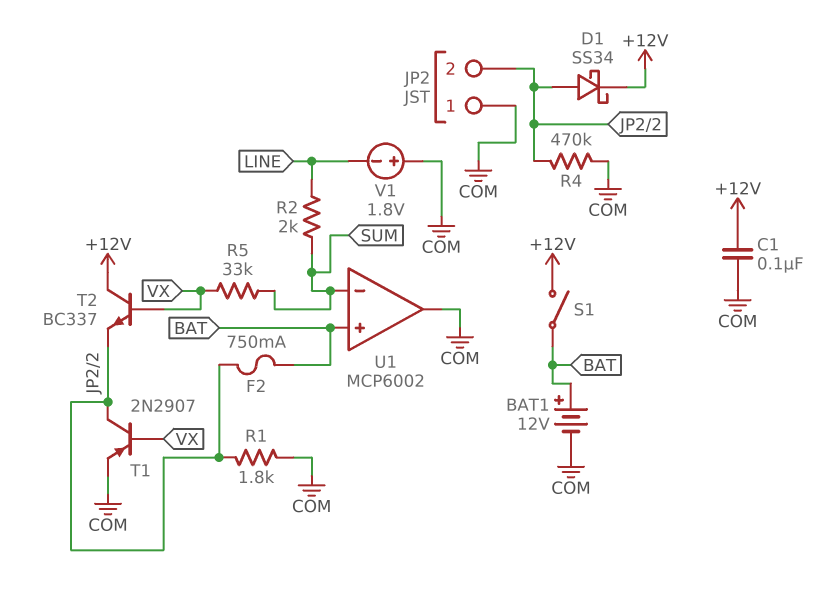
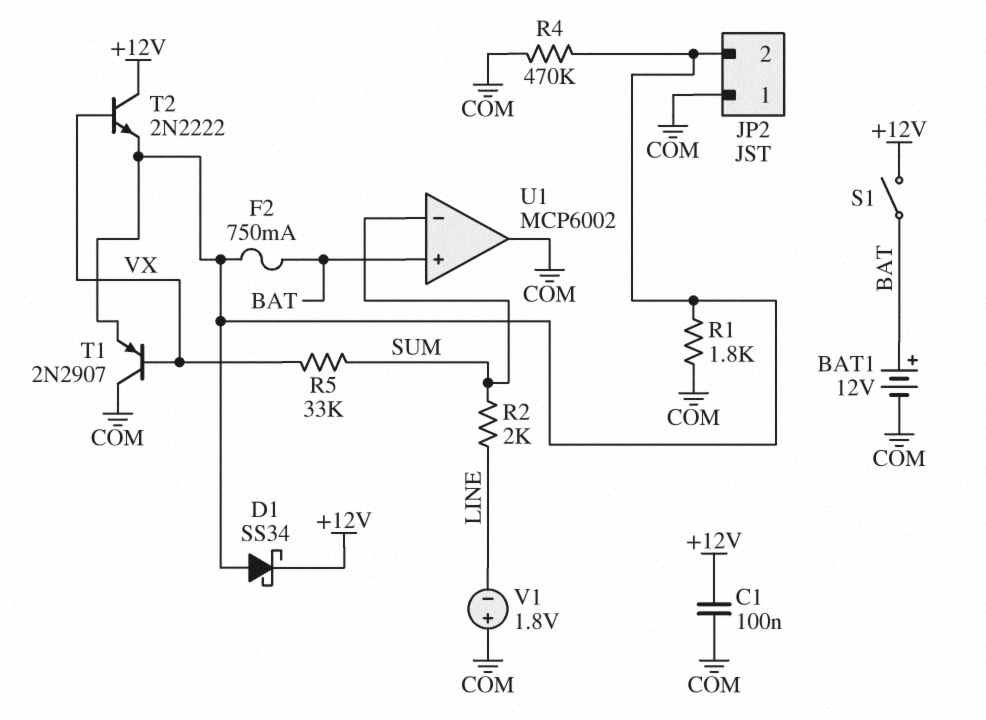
T1: PNP 2N2907 (B VX, C JP2/2, E COM) -> PNP 2N2907 (B VX, C COM, E JP2/2)
T2: NPN BC337 (B VX, C +12V, E JP2/2) -> NPN 2N2222 (B VX, C +12V, E JP2/2)

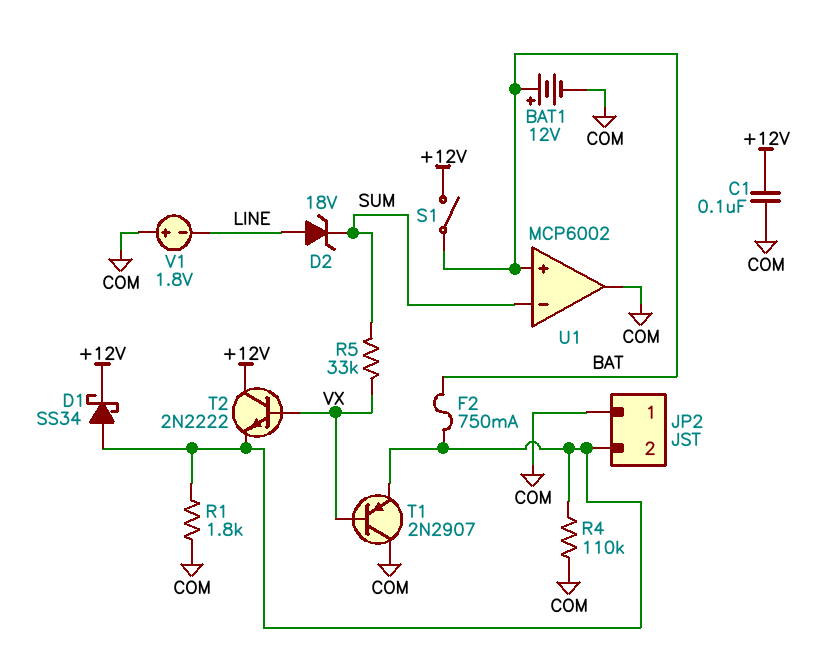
D2: none -> zener 18V (A LINE, K SUM)
R2: 2k (LINE, SUM) -> none
R4: 470k (COM, JP2/2) -> 110k (COM, JP2/2)

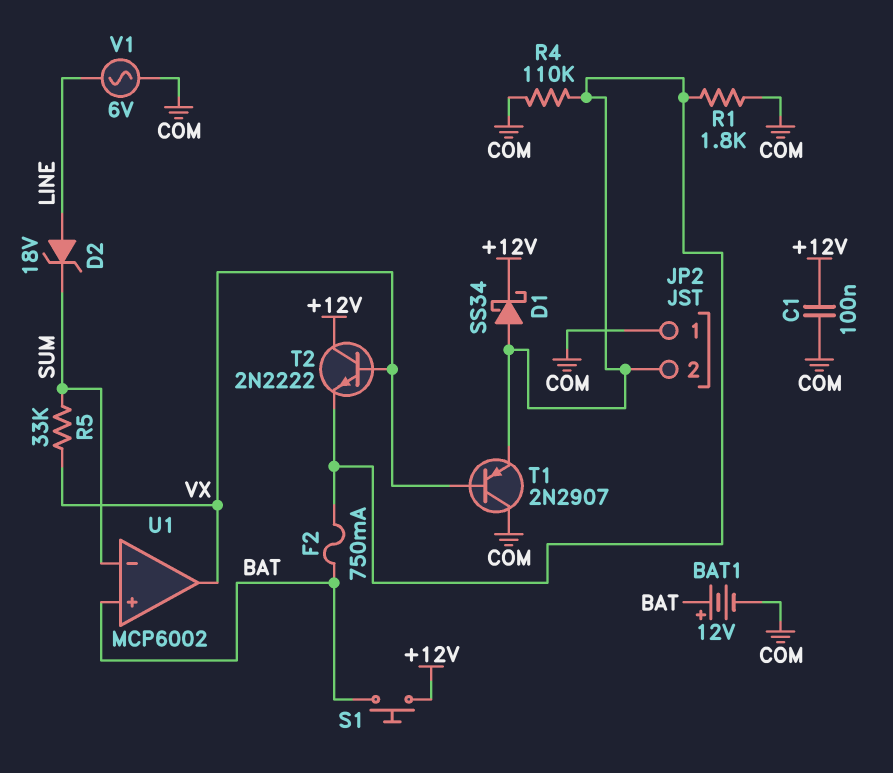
S1: switch (+12V, BAT) -> button (+12V, BAT)
U1 pin out: COM -> VX
V1: 1.8V (plus COM, minus LINE) -> AC 6V (COM, LINE)

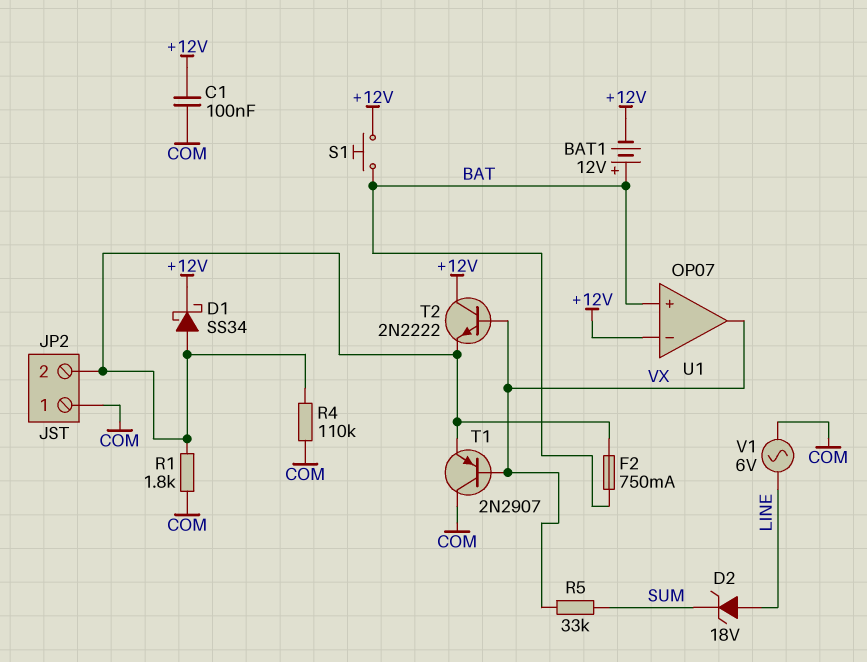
BAT1: 12V (plus BAT, minus COM) -> 12V (plus BAT, minus +12V)
U1: MCP6002 -> OP07
U1 pin in-: SUM -> +12V

